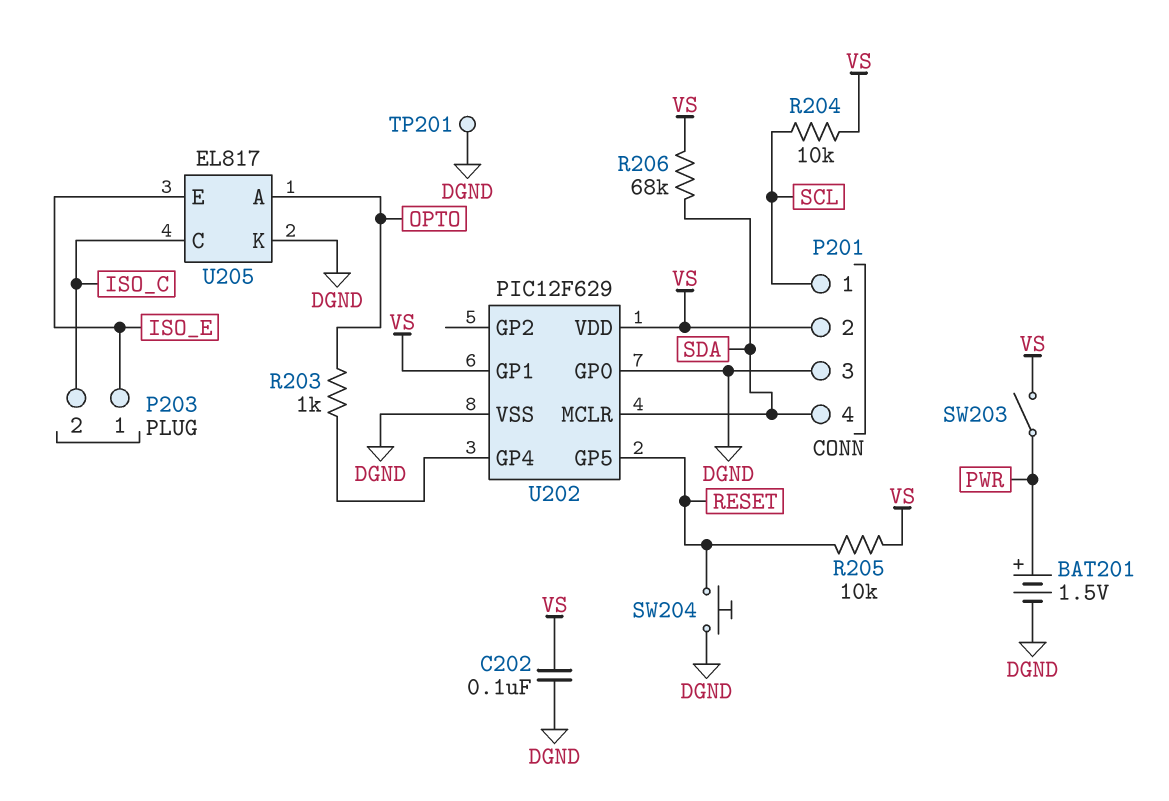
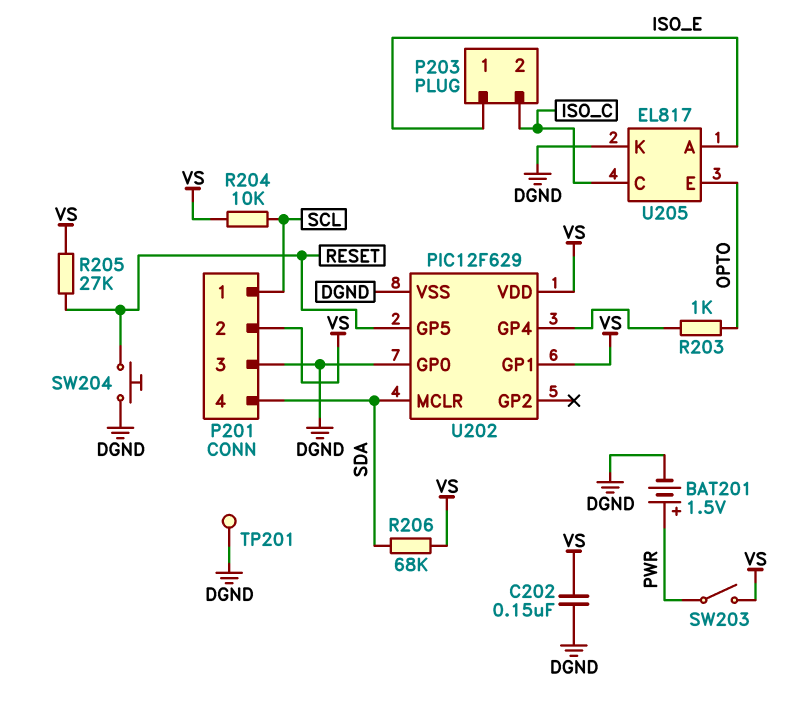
C202: 100nF (DGND, VS) -> 150nF (DGND, VS)
R205: 10k (RESET, VS) -> 27k (RESET, VS)
U205 pin A: OPTO -> ISO_E
U205 pin E: ISO_E -> OPTO

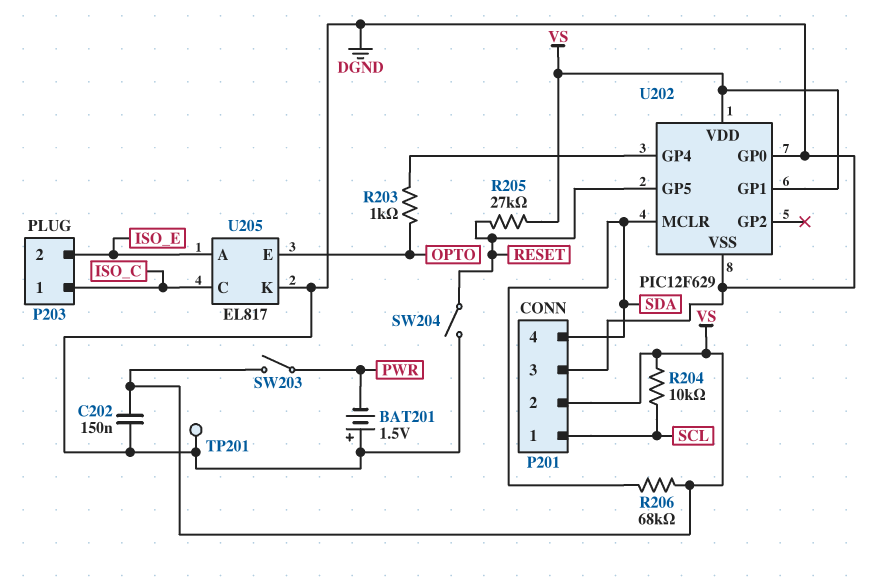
BAT201: 1.5V (plus PWR, minus DGND) -> 1.5V (plus DGND, minus PWR)
P203 pin 1: ISO_E -> ISO_C
P203 pin 2: ISO_C -> ISO_E
SW204: button (DGND, RESET) -> switch (DGND, RESET)

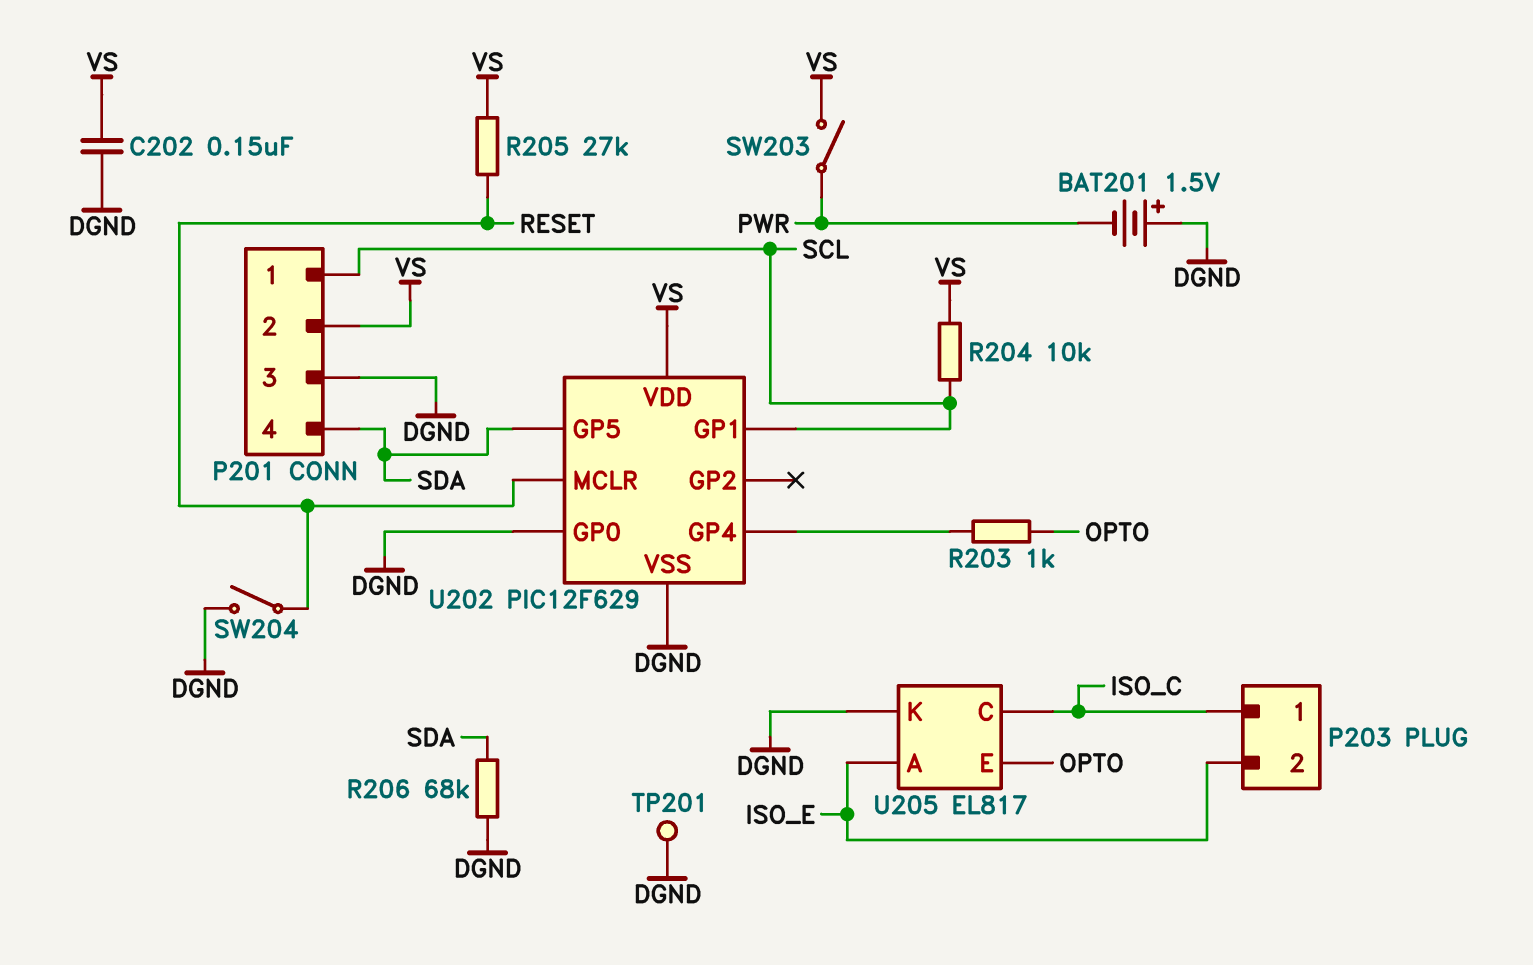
R206: 68k (SDA, VS) -> 68k (DGND, SDA)
U202 pin GP1: VS -> SCL
U202 pin GP5: RESET -> SDA
U202 pin MCLR: SDA -> RESET

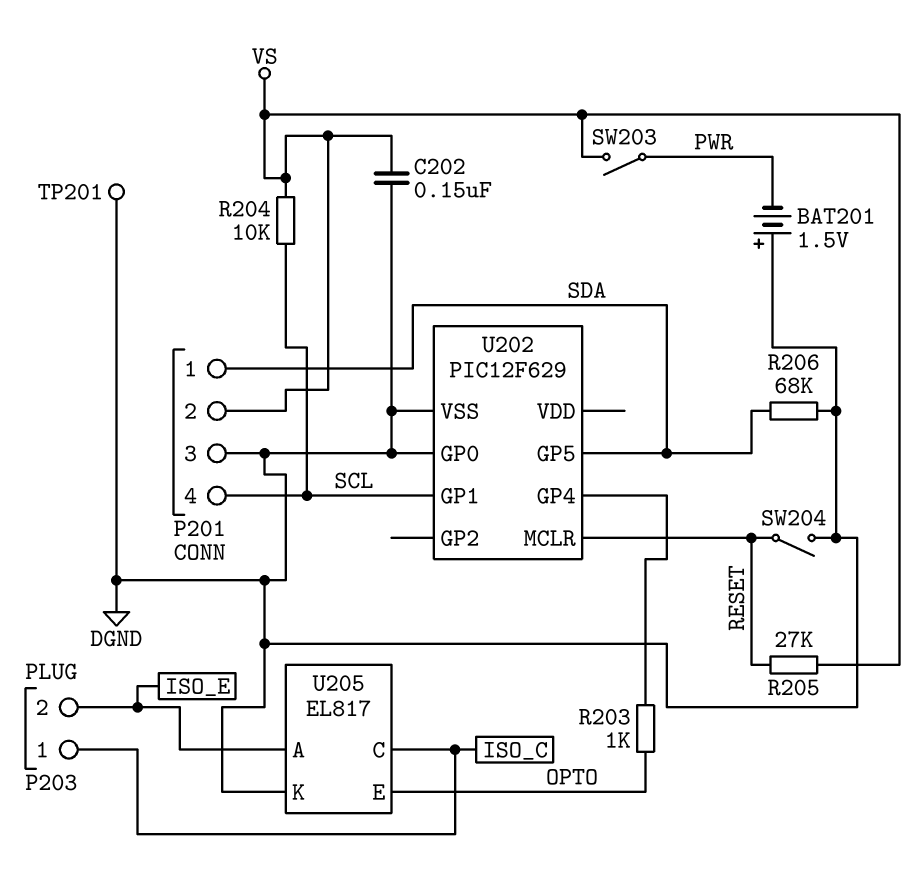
P201 pin 1: SCL -> SDA
P201 pin 4: SDA -> SCL
U202 pin VDD: VS -> none

